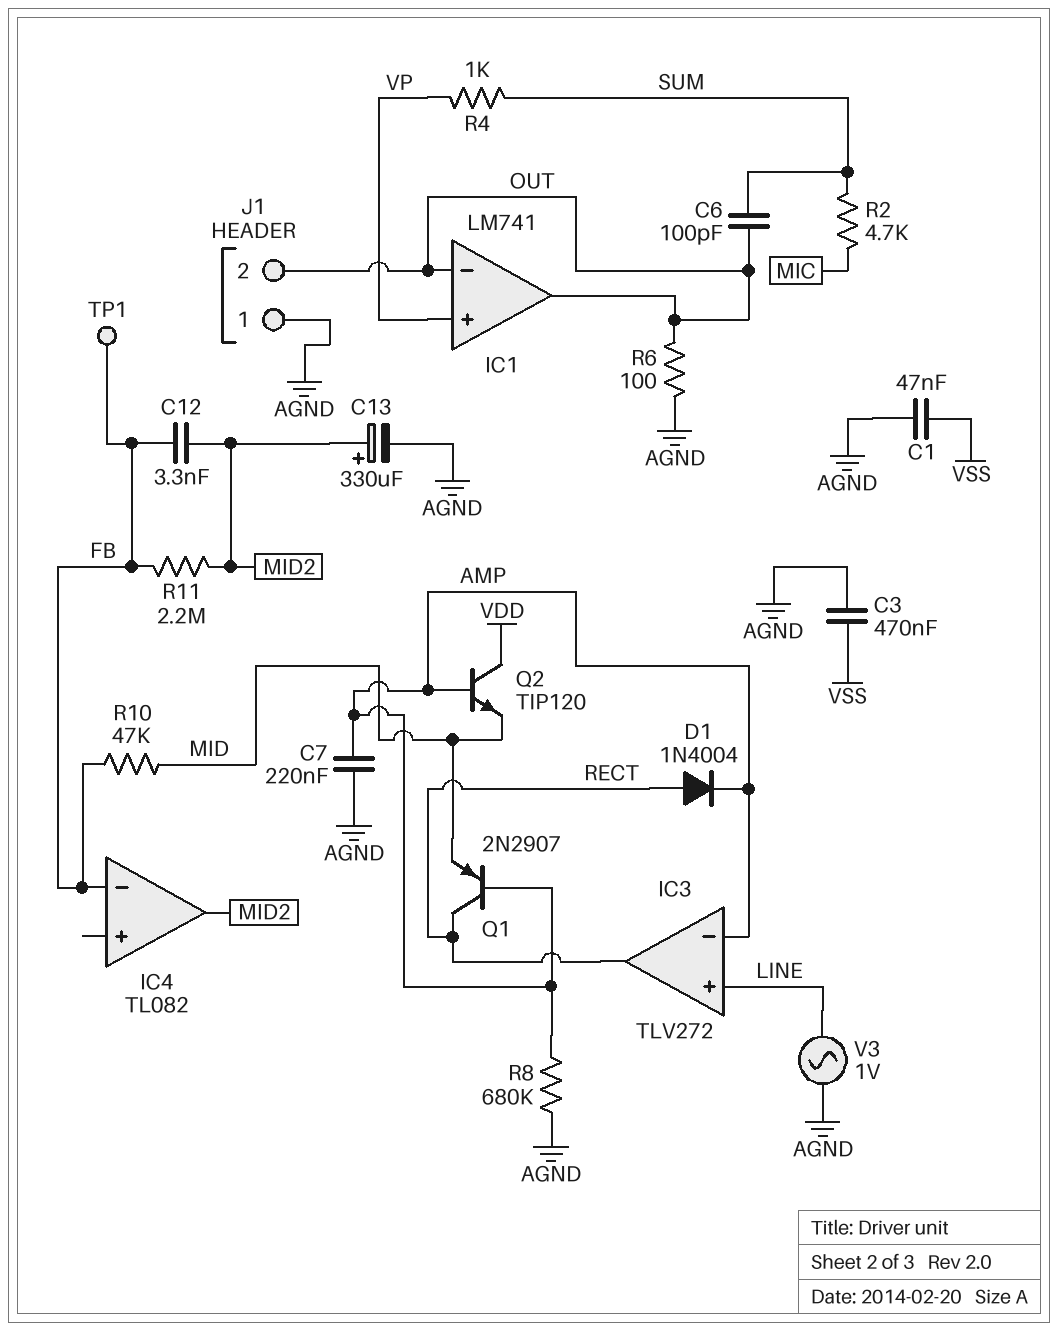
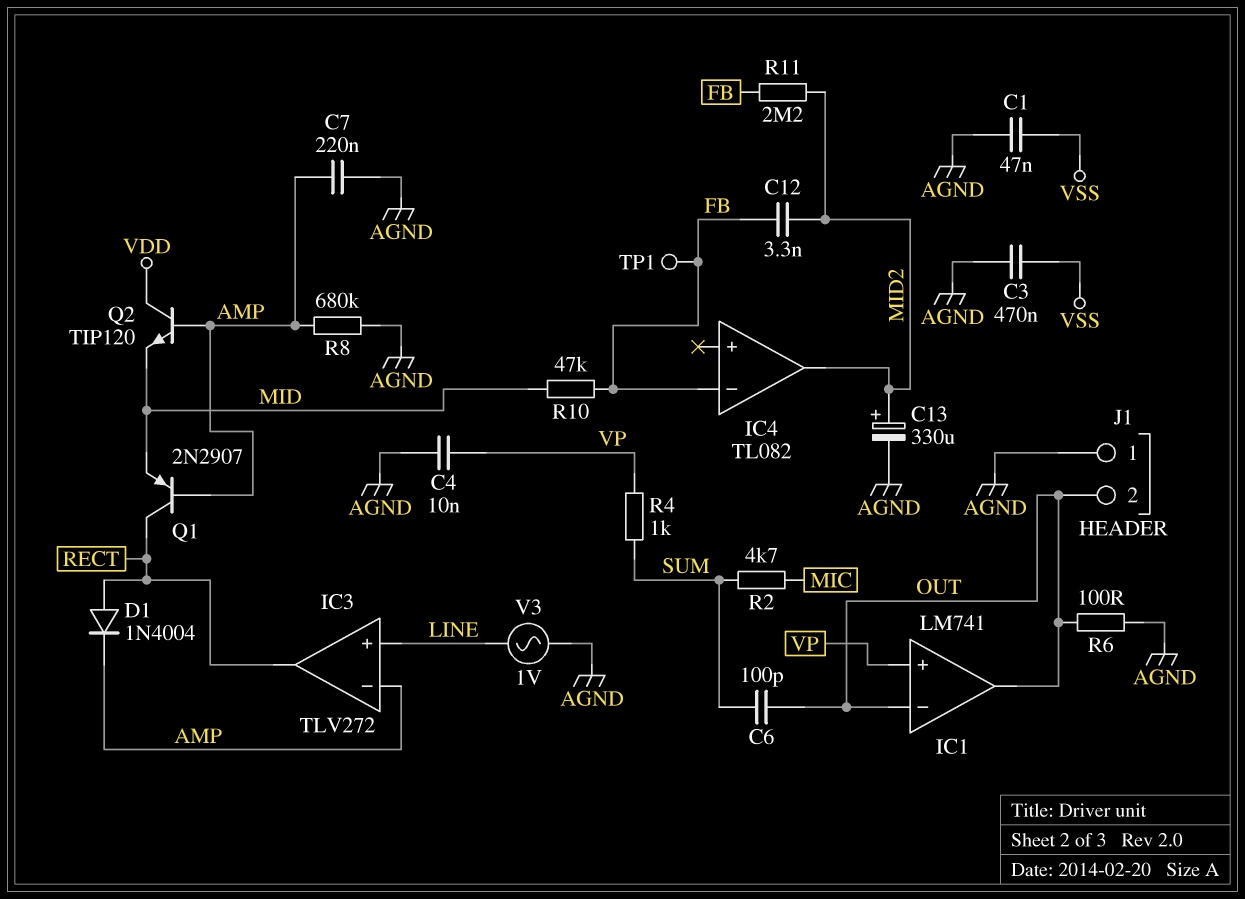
C4: none -> 10nF (AGND, VP)

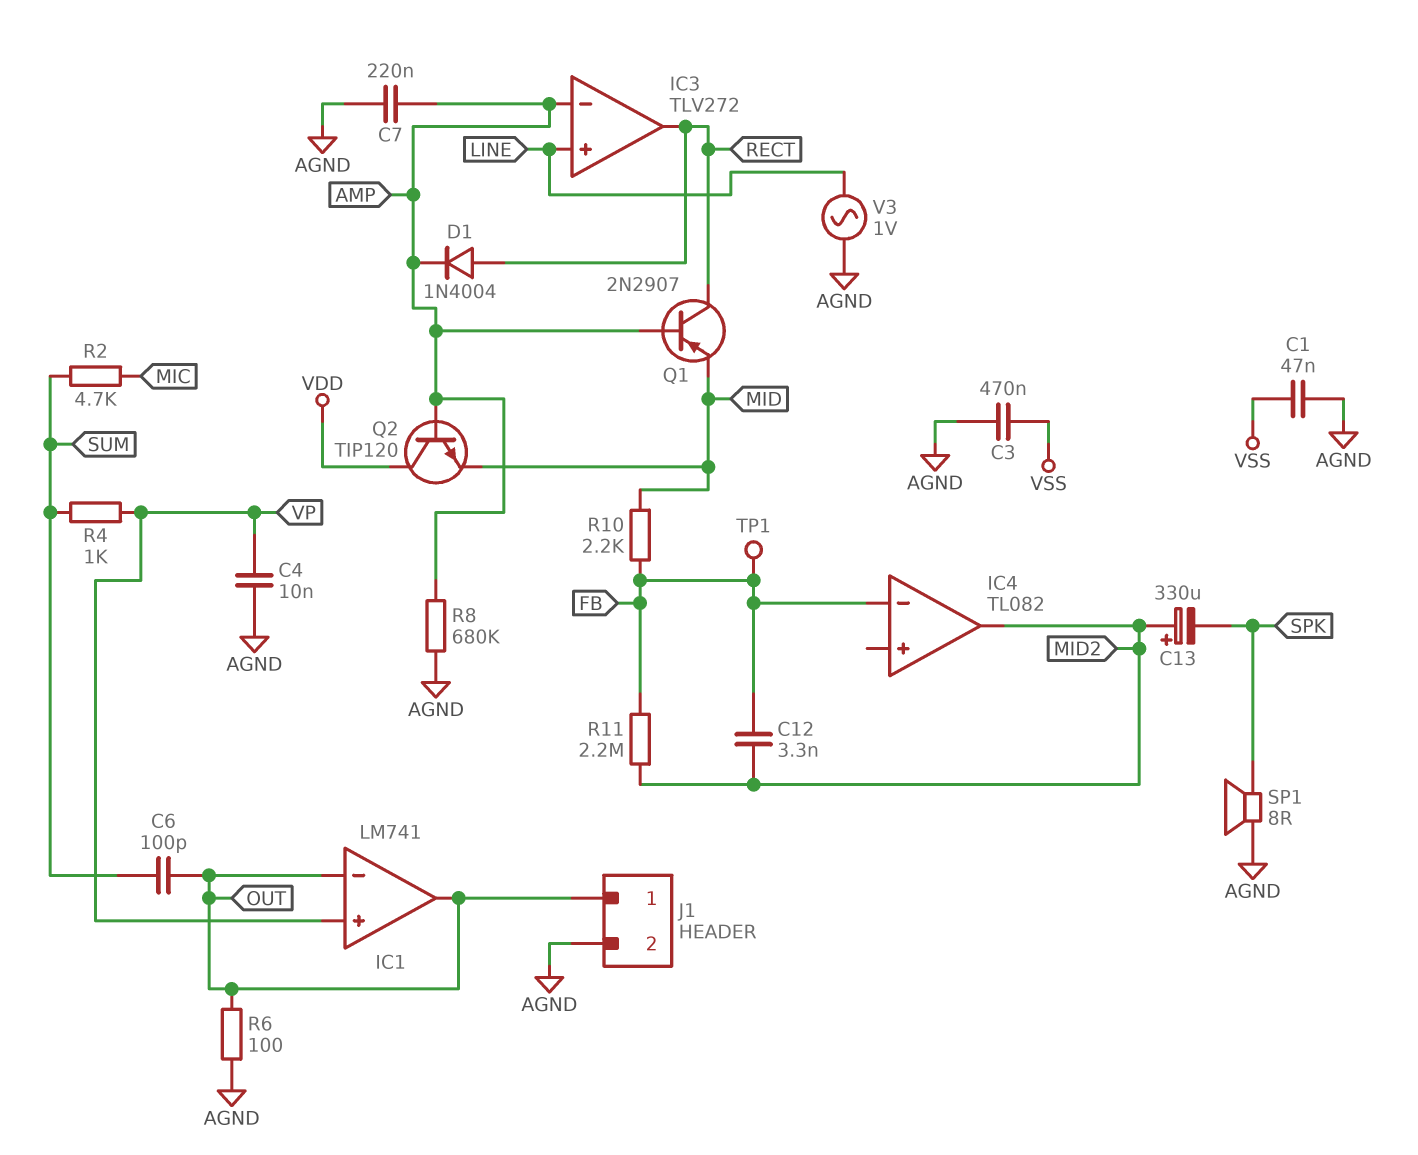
C13: 330uF (plus MID2, minus AGND) -> 330uF (plus MID2, minus SPK)
J1 pin 1: AGND -> OUT
J1 pin 2: OUT -> AGND
R10: 47k (FB, MID) -> 2.2k (FB, MID)
SP1: none -> speaker 8R (AGND, SPK)

